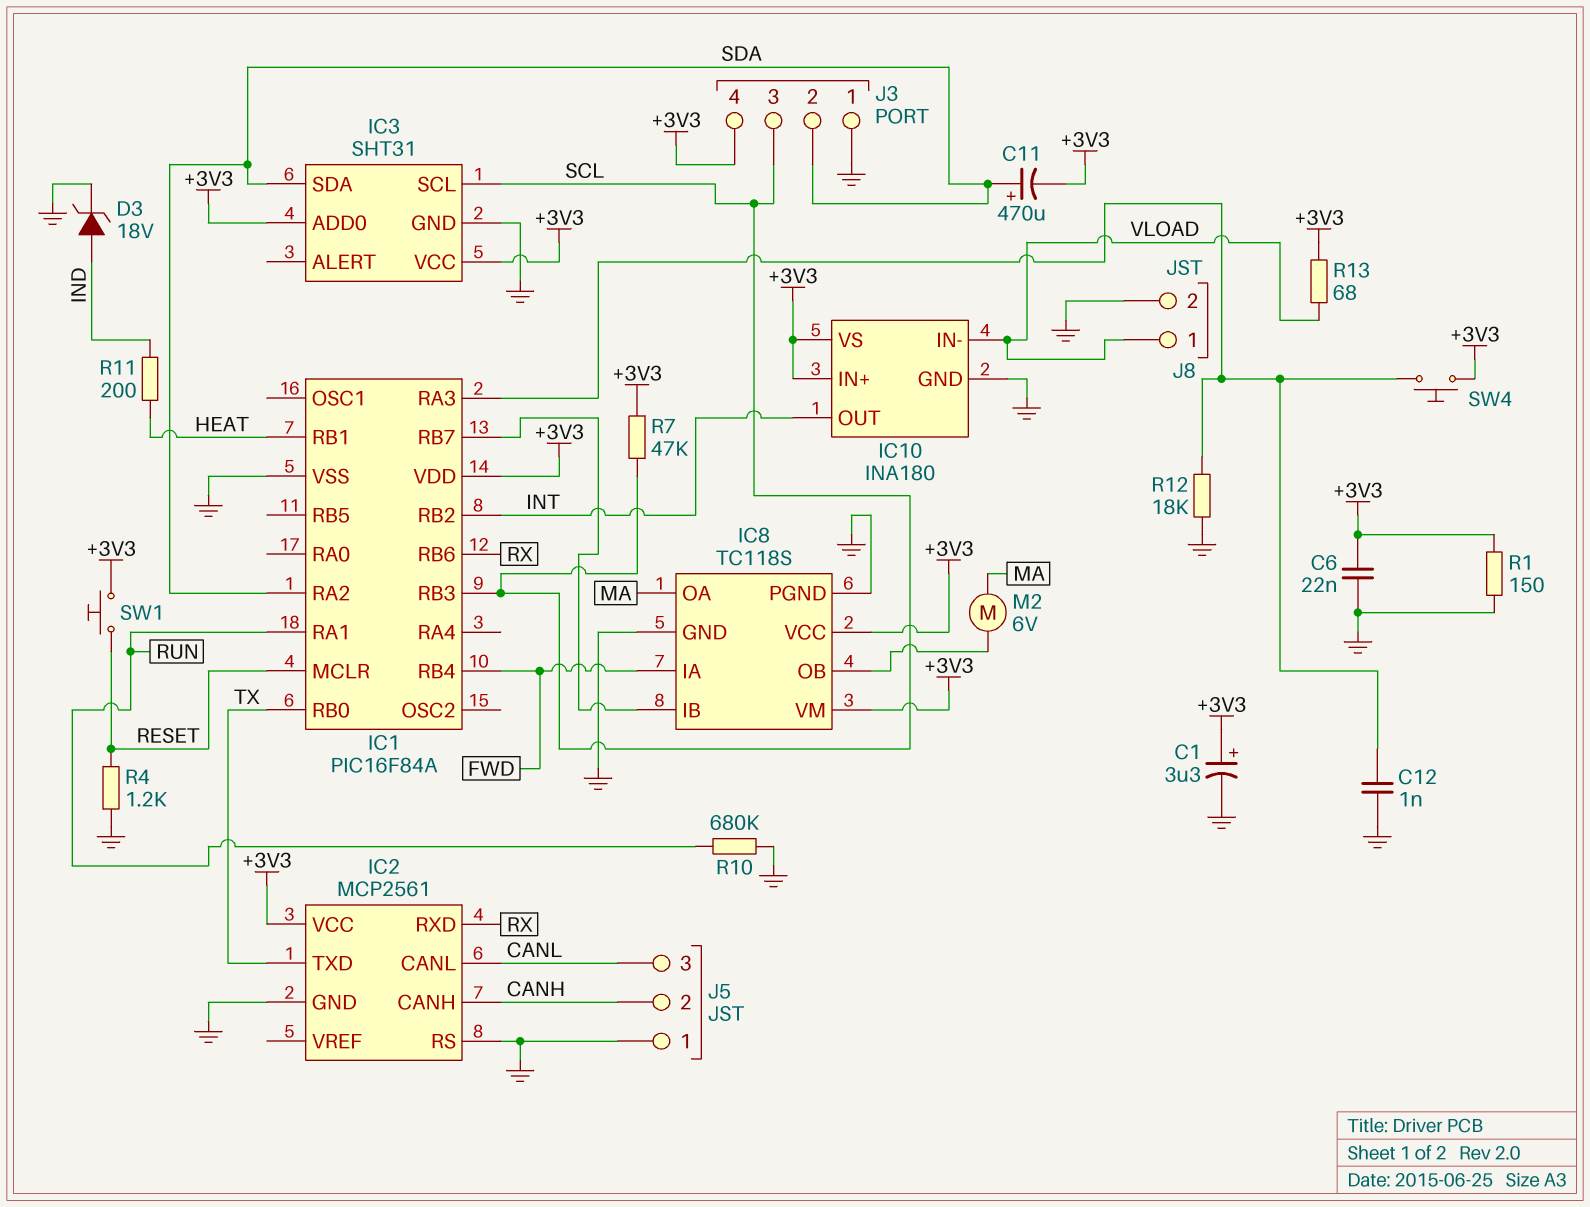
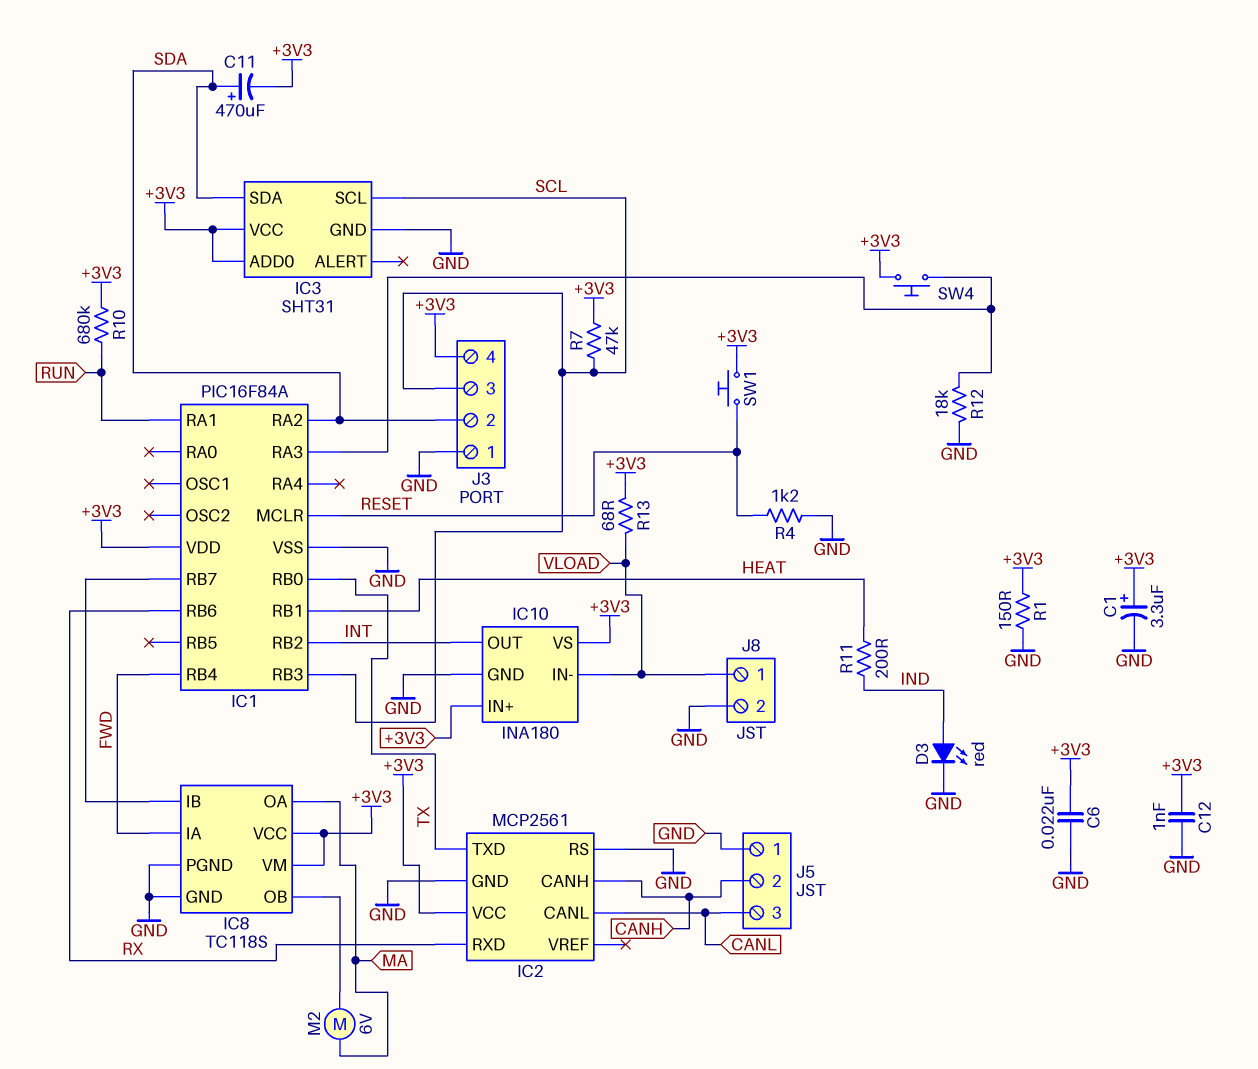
C12: 1nF (GND, IC1/RA3) -> 1nF (+3V3, GND)
D3: zener 18V (A IND, K GND) -> LED red (A IND, K GND)
R10: 680k (GND, RUN) -> 680k (+3V3, RUN)

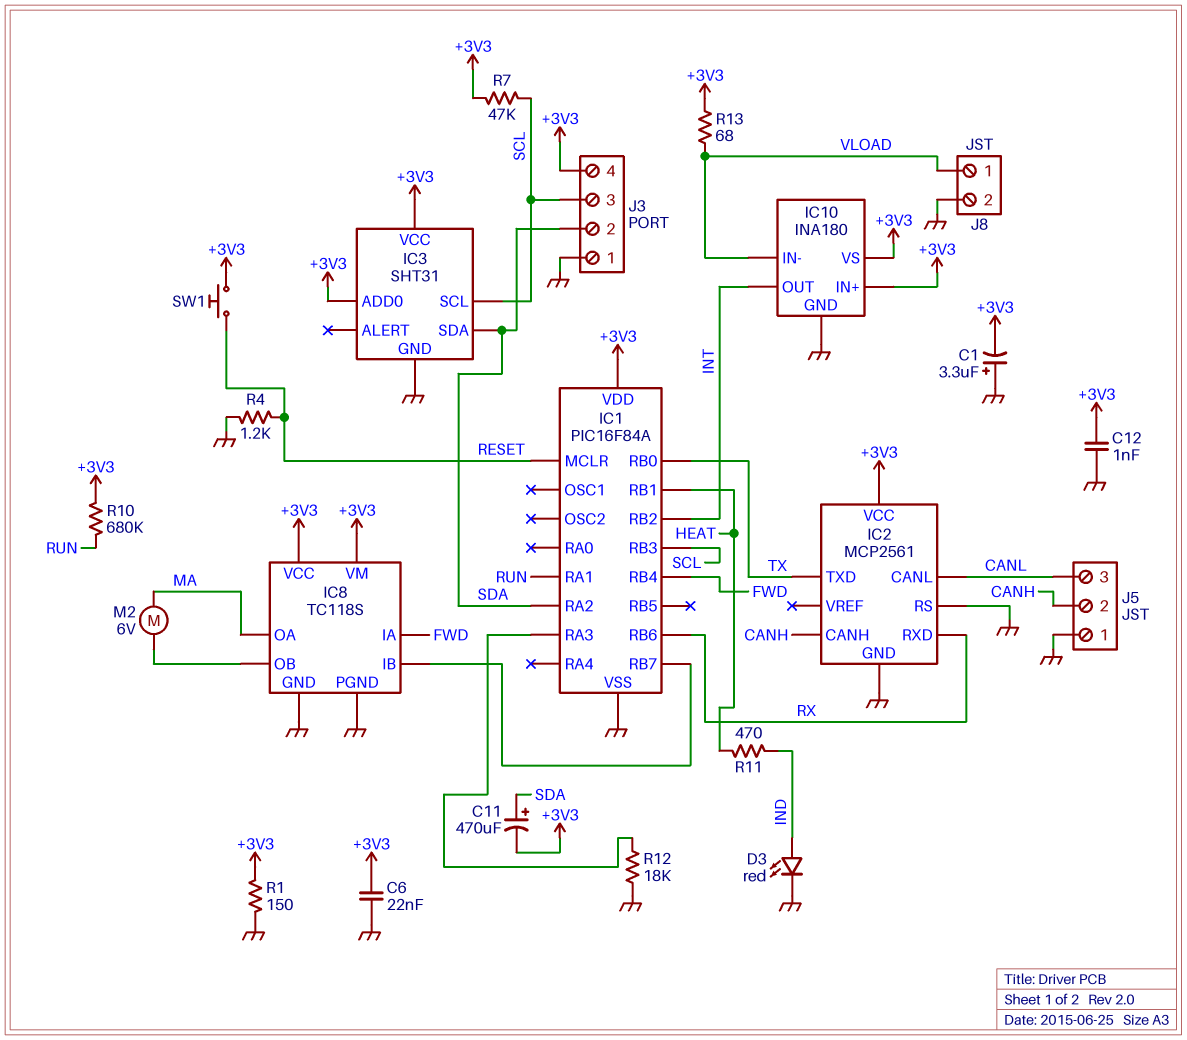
C1: 3.3uF (plus +3V3, minus GND) -> 3.3uF (plus GND, minus +3V3)
R11: 200 (HEAT, IND) -> 470 (HEAT, IND)
SW4: button (+3V3, IC1/RA3) -> none

